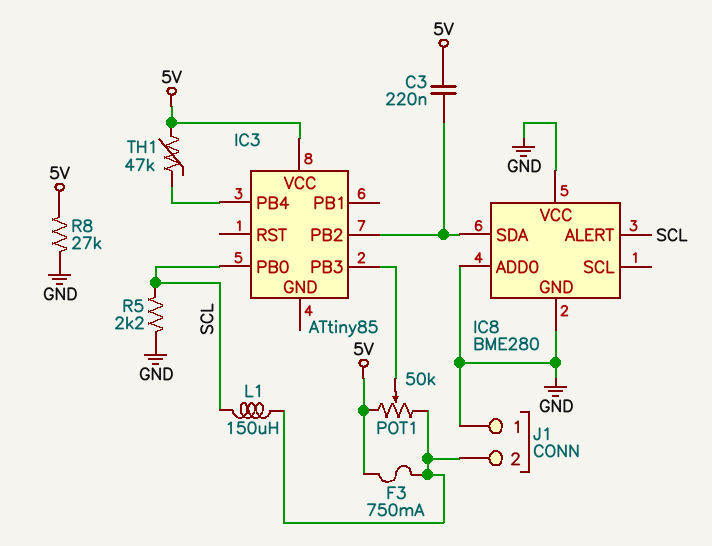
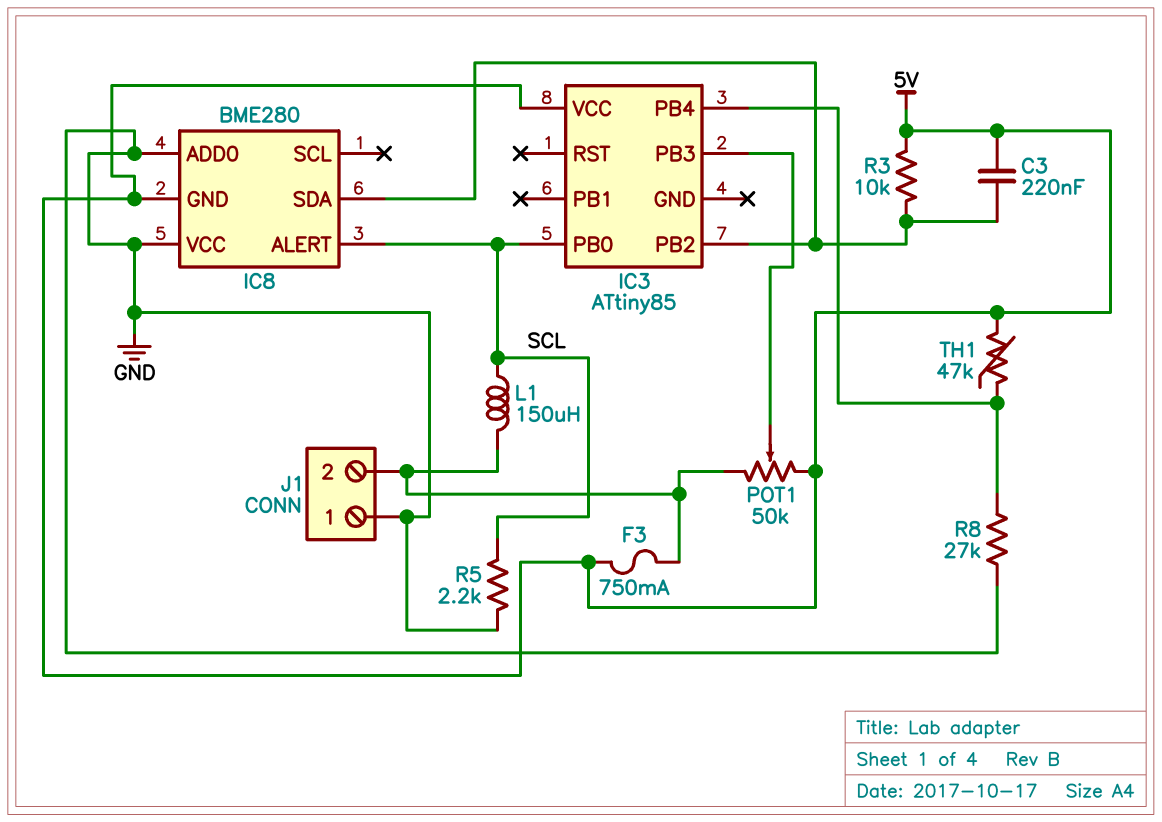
IC8 pin GND: GND -> 5V
R3: none -> 10k (5V, IC3/PB2)
R8: 27k (5V, GND) -> 27k (GND, IC3/PB4)

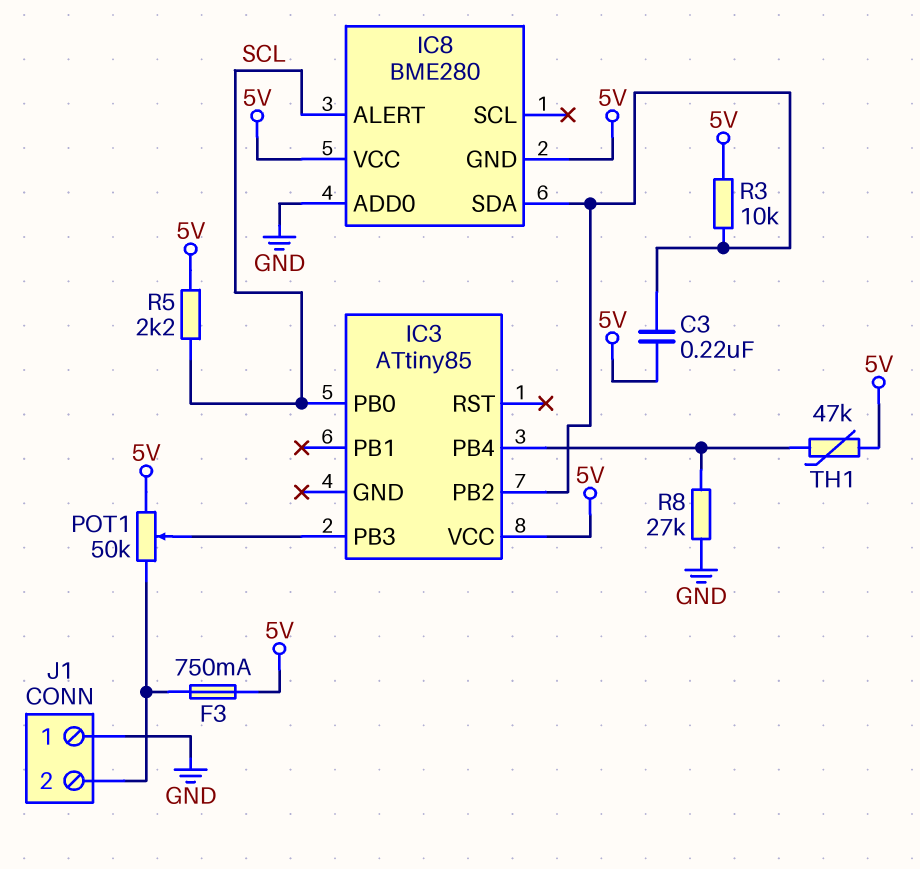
IC8 pin VCC: GND -> 5V
L1: 150uH (J1/2, SCL) -> none
R5: 2.2k (GND, SCL) -> 2.2k (5V, SCL)

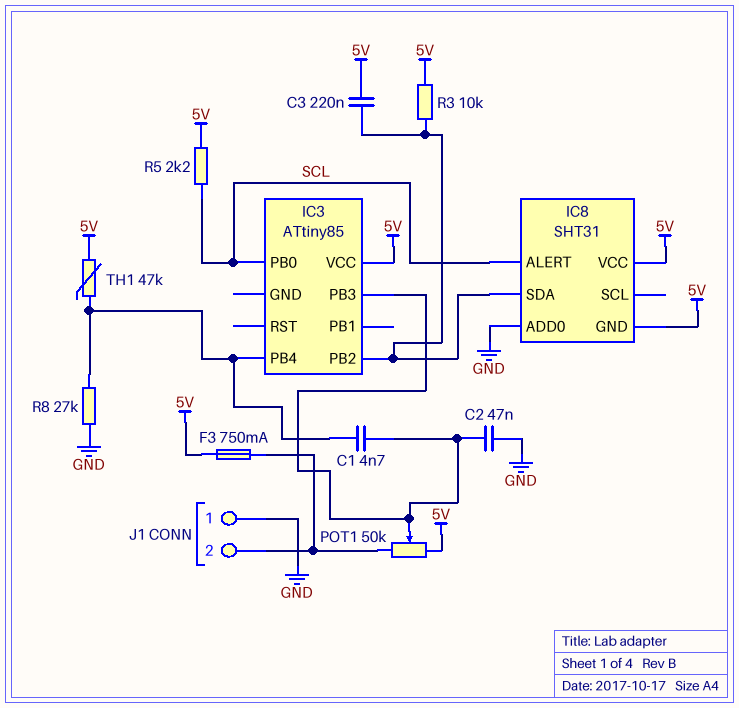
C1: none -> 4.7nF (IC3/PB3, IC3/PB4)
C2: none -> 47nF (GND, IC3/PB3)
IC8: BME280 -> SHT31

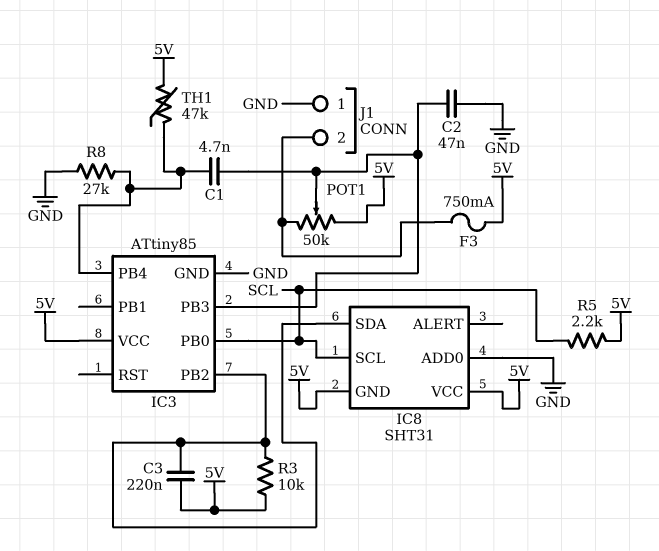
IC3 pin GND: none -> GND
IC8 pin ALERT: SCL -> none
IC8 pin SCL: none -> SCL

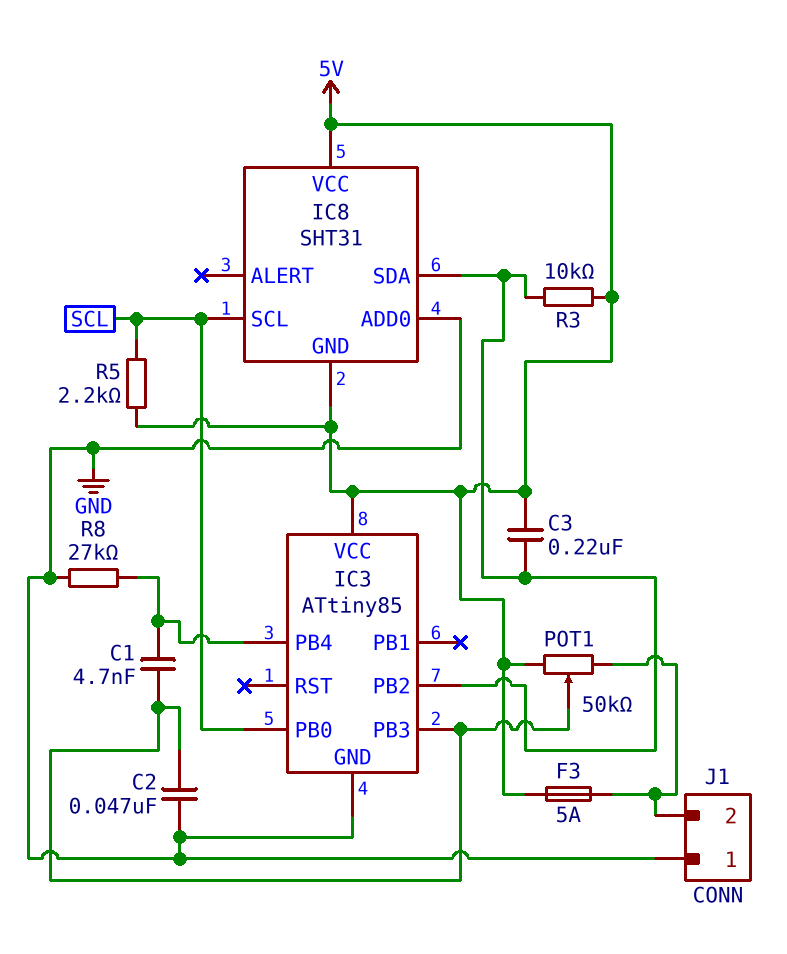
F3: 750mA (5V, J1/2) -> 5A (5V, J1/2)
TH1: 47k (5V, IC3/PB4) -> none

